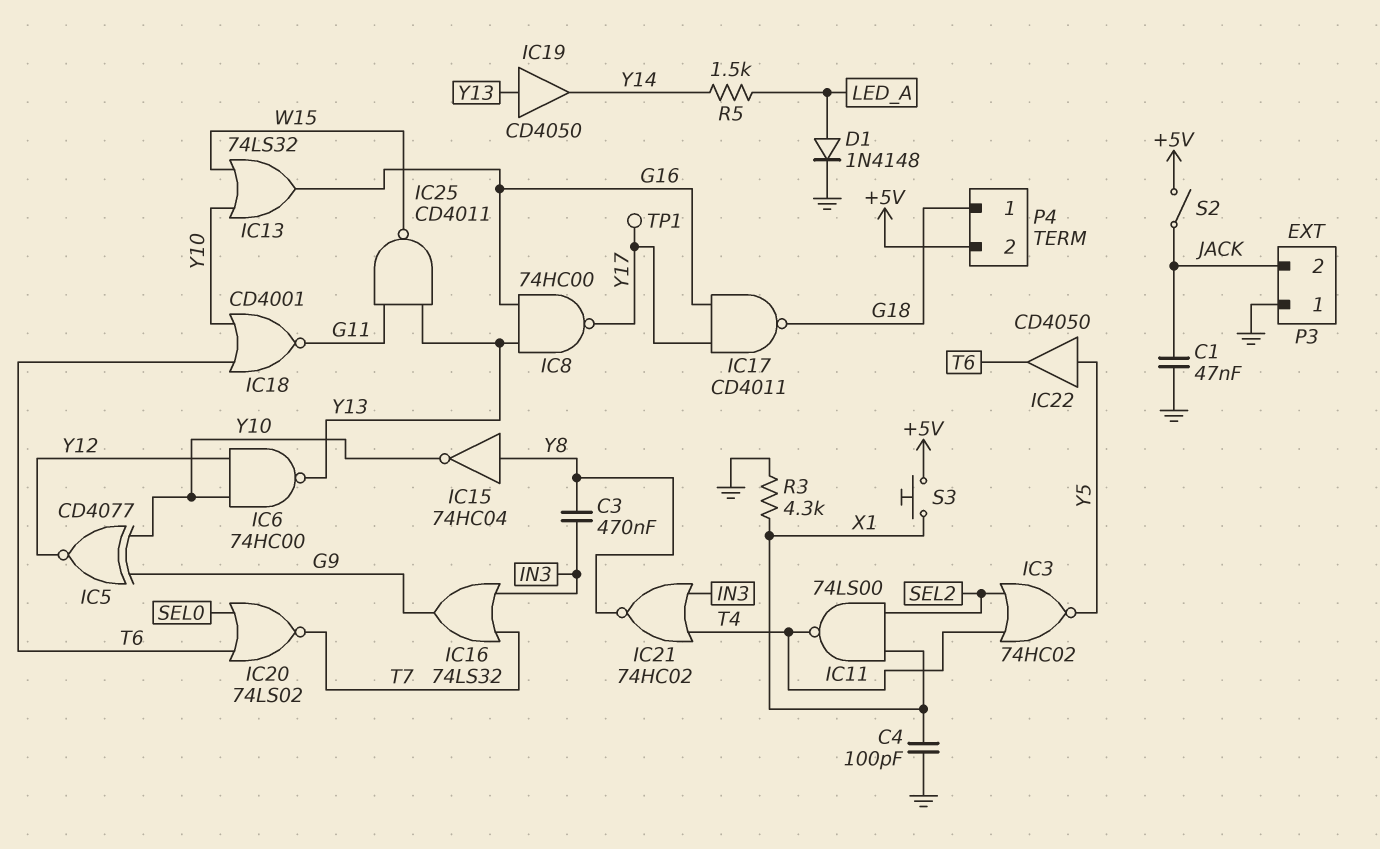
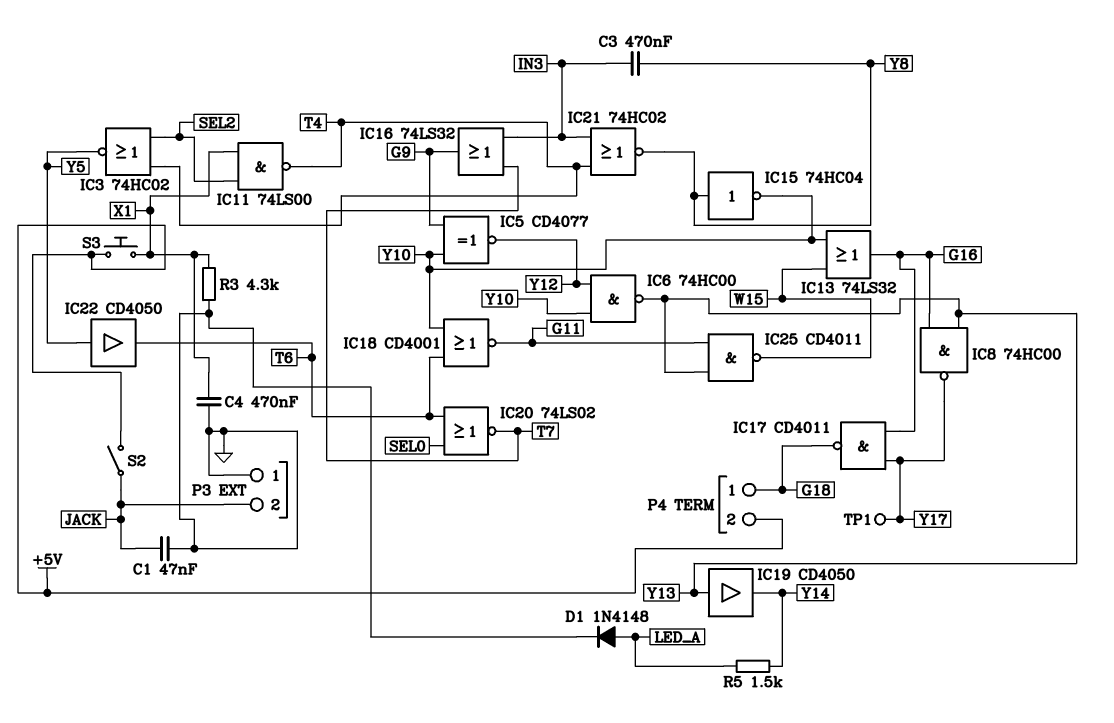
C4: 100pF (GND, X1) -> 470nF (GND, X1)

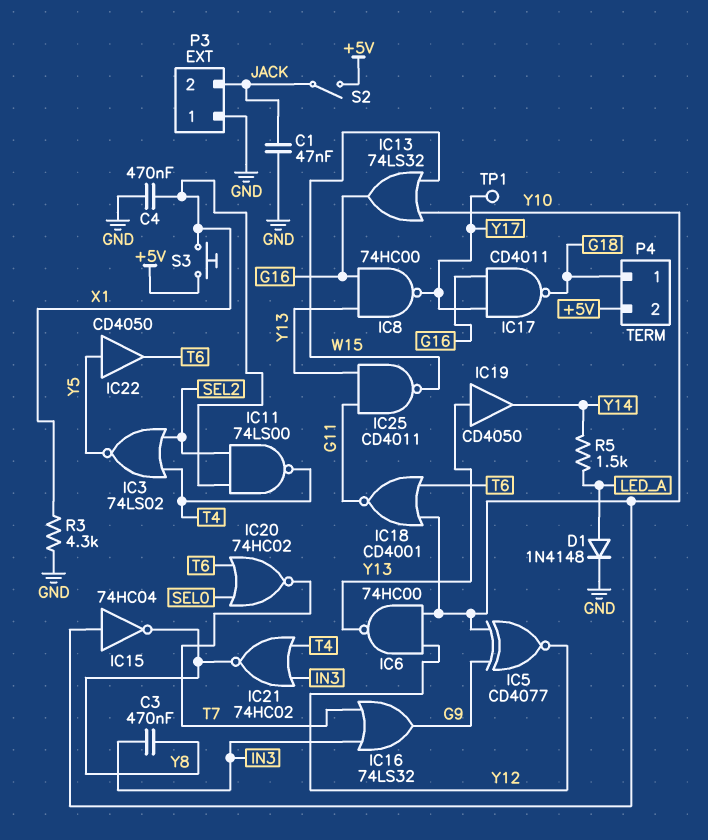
IC3: NOR 74HC02 (in SEL2, in T4, out Y5) -> NOR 74LS02 (in SEL2, in T4, out Y5)
IC15: NOT 74HC04 (in Y8, out Y10) -> NOT 74HC04 (in Y10, out Y8)
IC20: NOR 74LS02 (in SEL0, in T6, out T7) -> NOR 74HC02 (in SEL0, in T6, out T7)

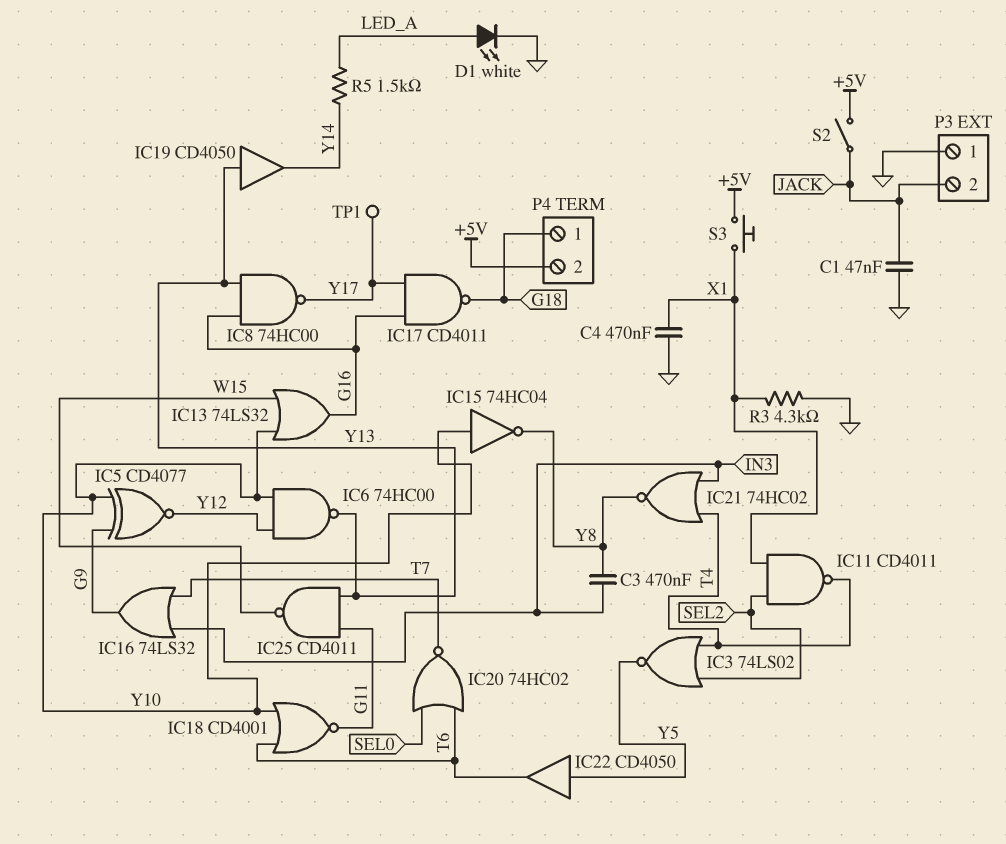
D1: diode 1N4148 (A LED_A, K GND) -> LED white (A LED_A, K GND)
IC11: NAND 74LS00 (in SEL2, in X1, out T4) -> NAND CD4011 (in SEL2, in X1, out T4)

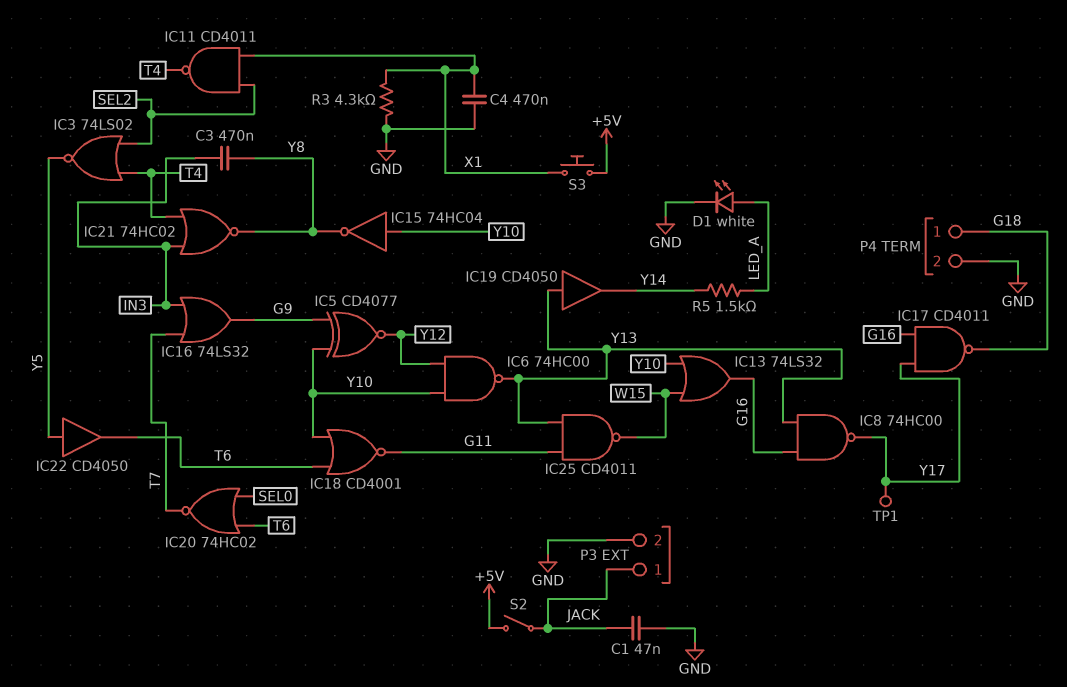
P3 pin 1: GND -> JACK
P3 pin 2: JACK -> GND
P4 pin 2: +5V -> GND

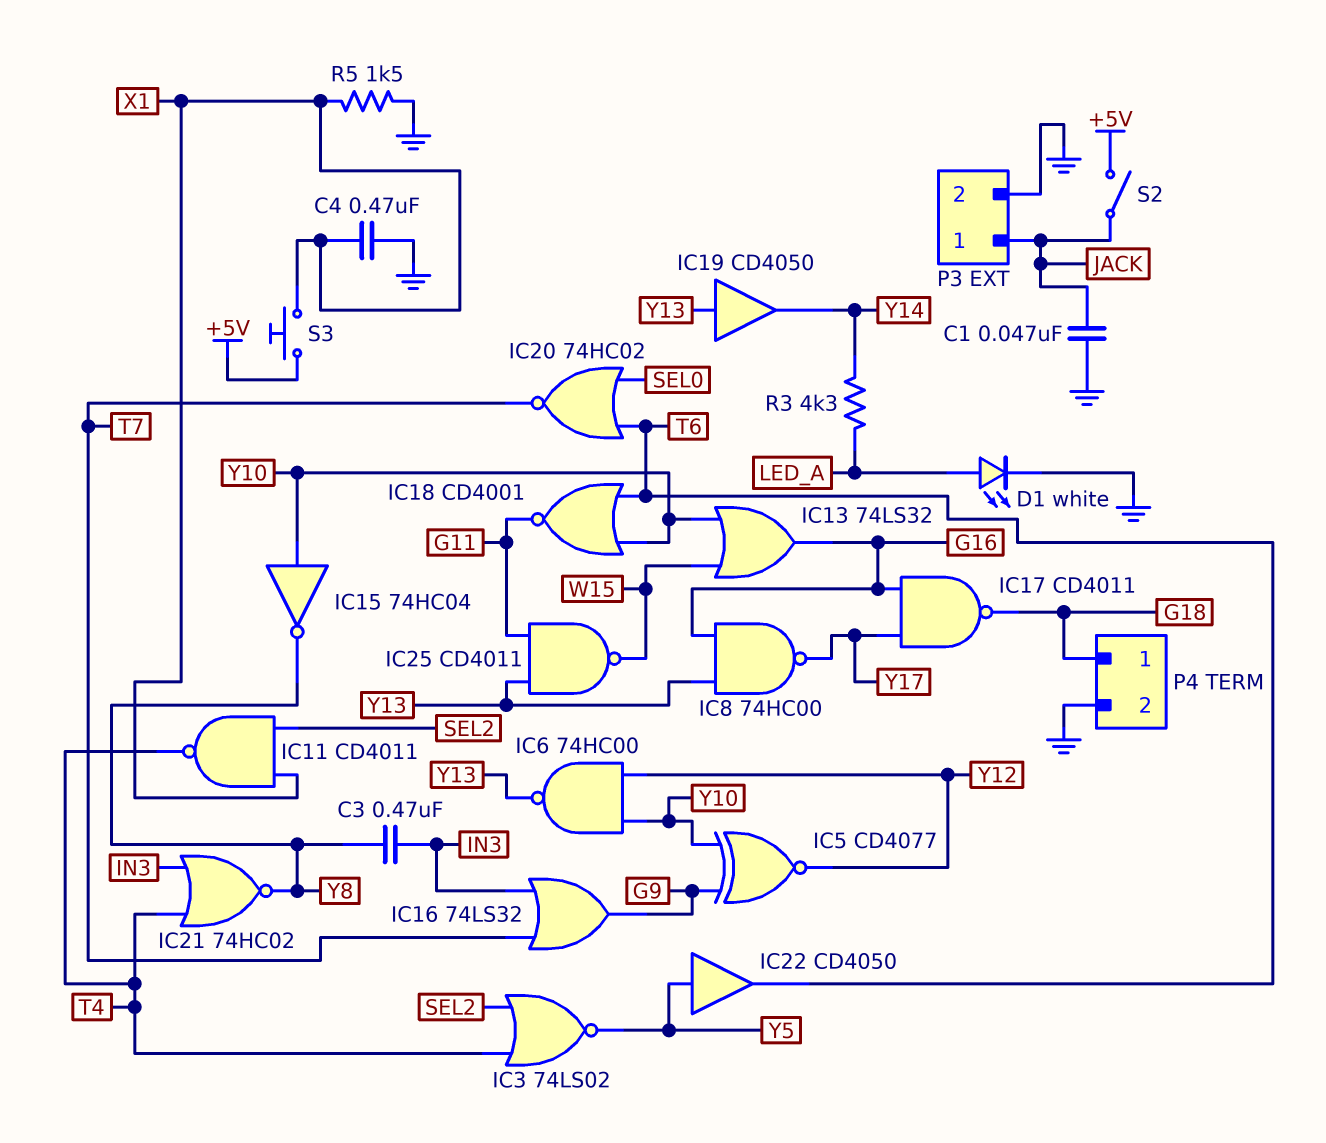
R3: 4.3k (GND, X1) -> 4.3k (LED_A, Y14)
R5: 1.5k (LED_A, Y14) -> 1.5k (GND, X1)
TP1: test point (Y17) -> none

